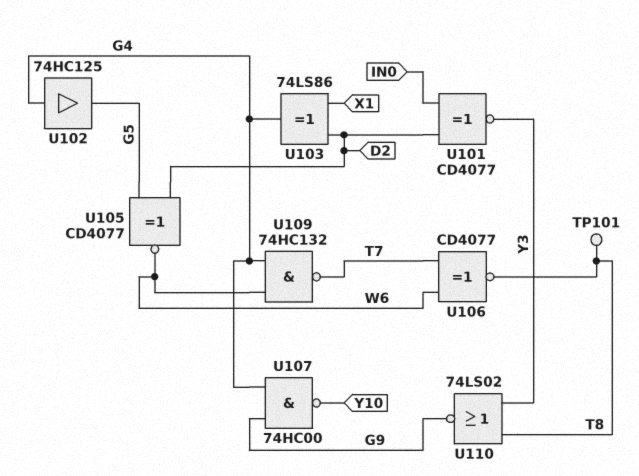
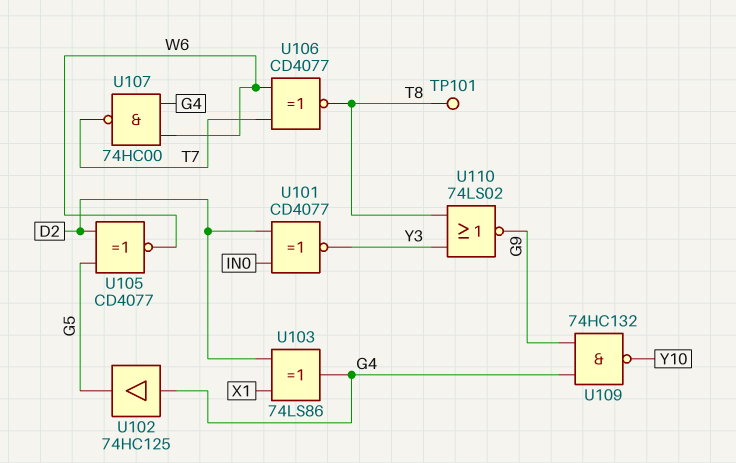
U107: NAND 74HC00 (in G4, in G9, out Y10) -> NAND 74HC00 (in G4, in W6, out T7)
U109: NAND 74HC132 (in G4, in W6, out T7) -> NAND 74HC132 (in G4, in G9, out Y10)

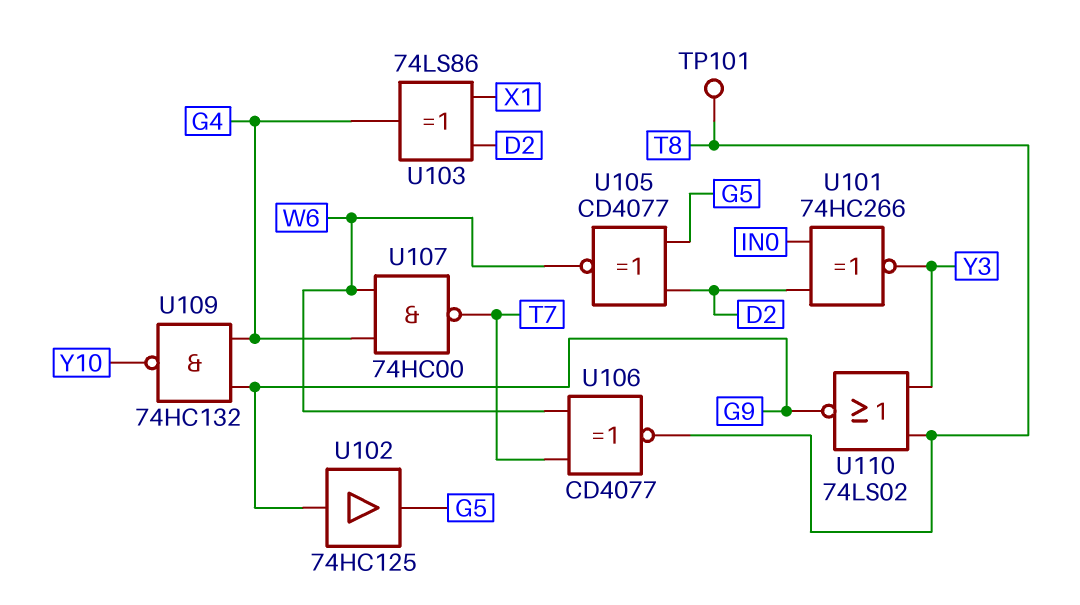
U101: XNOR CD4077 (in D2, in IN0, out Y3) -> XNOR 74HC266 (in D2, in IN0, out Y3)
U102: buffer 74HC125 (in G4, out G5) -> buffer 74HC125 (in G9, out G5)

